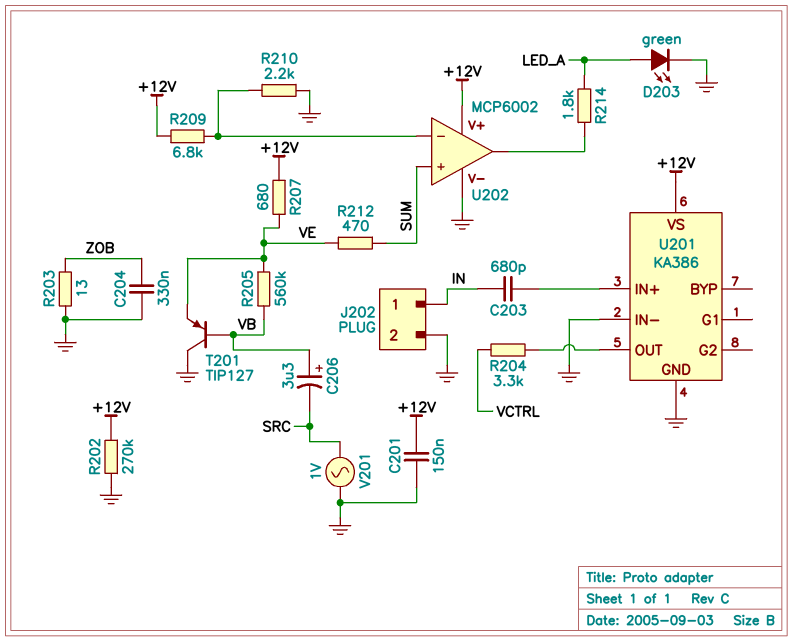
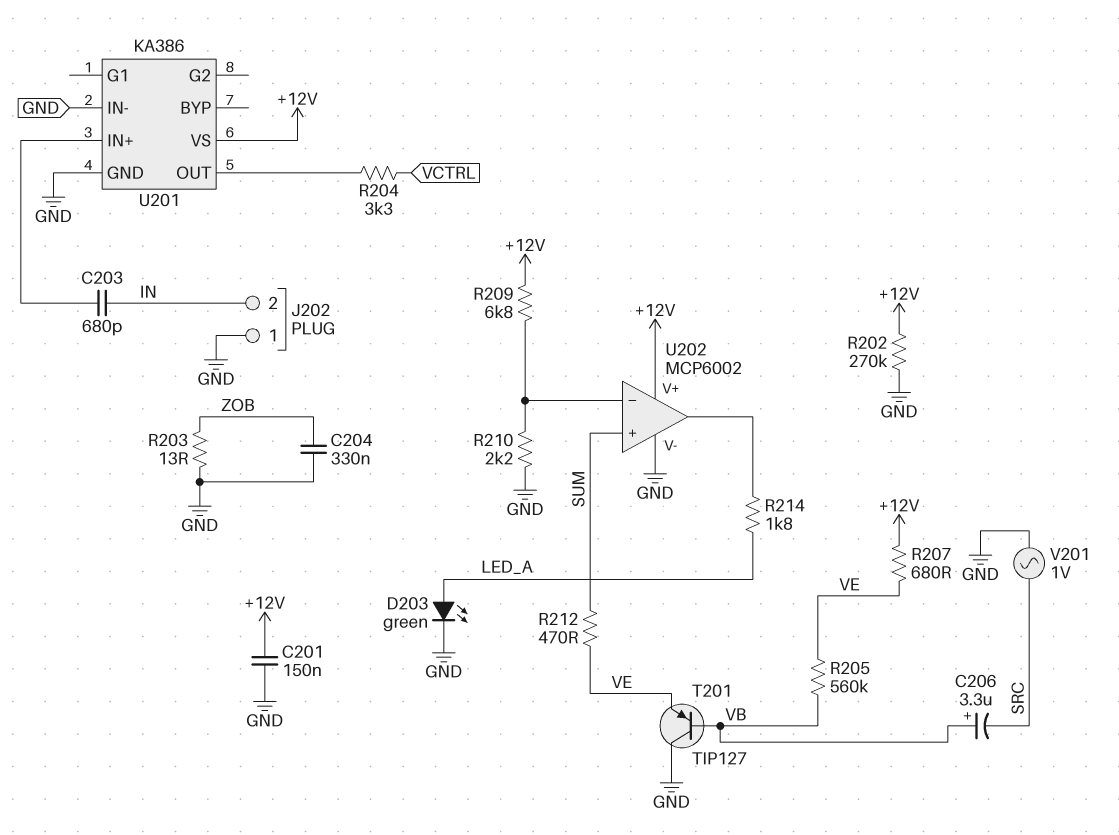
J202 pin 1: IN -> GND
J202 pin 2: GND -> IN

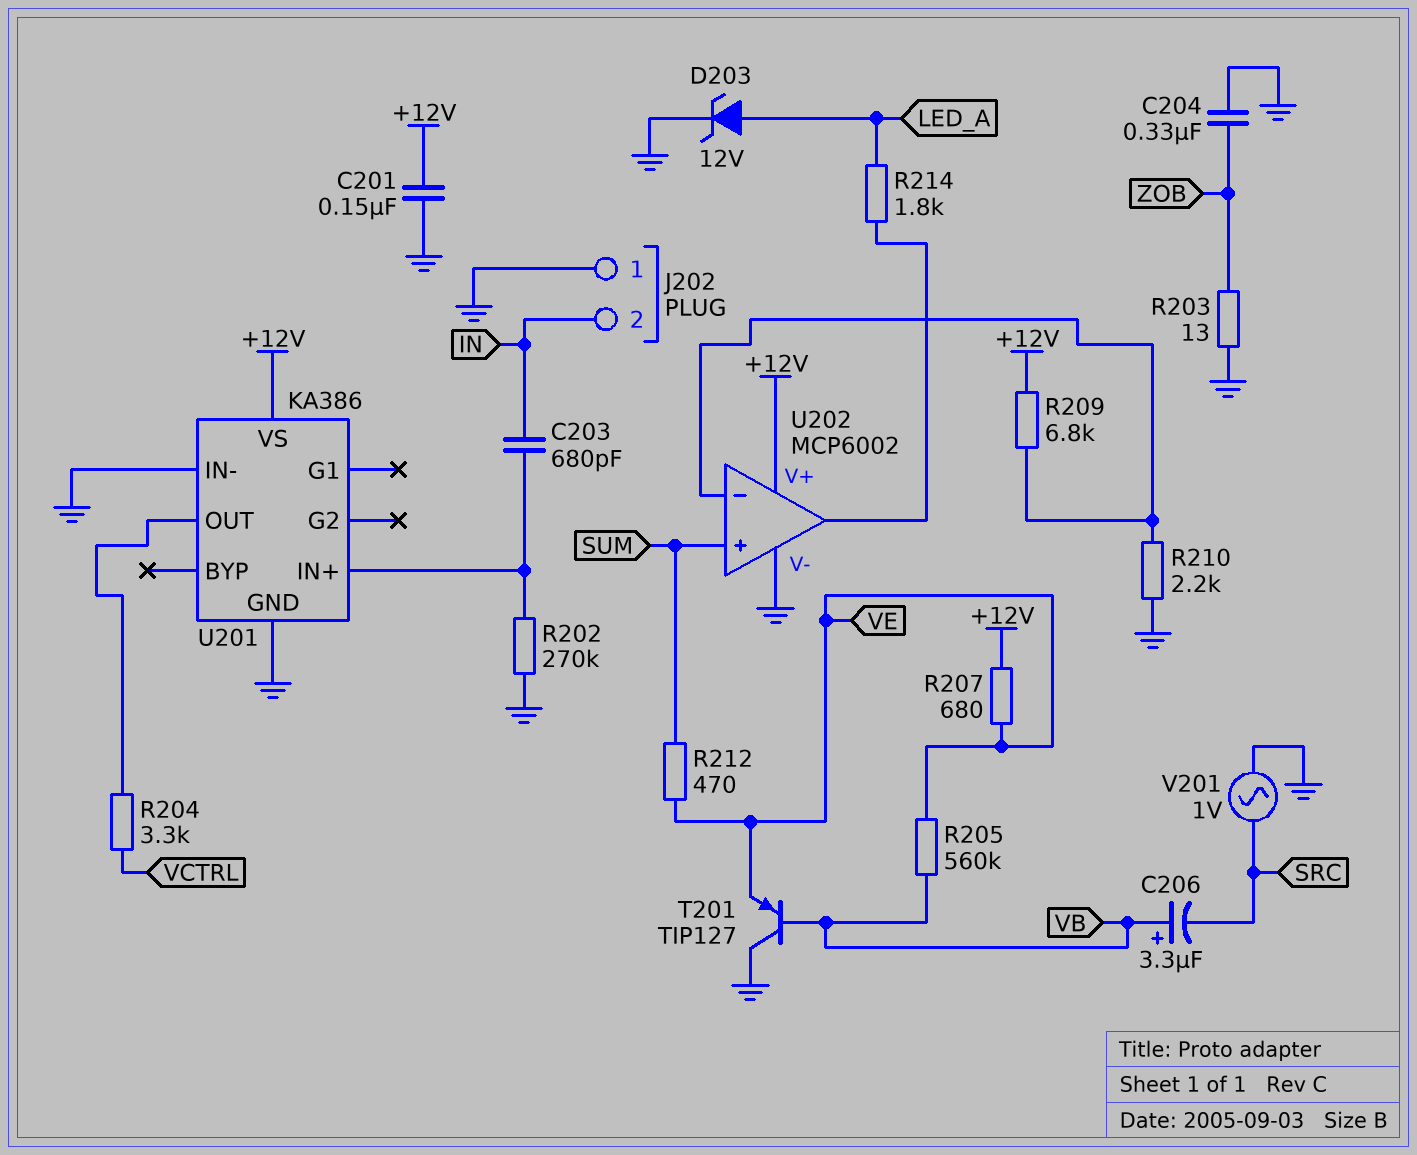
D203: LED green (A LED_A, K GND) -> zener 12V (A LED_A, K GND)
R202: 270k (+12V, GND) -> 270k (GND, U201/IN+)

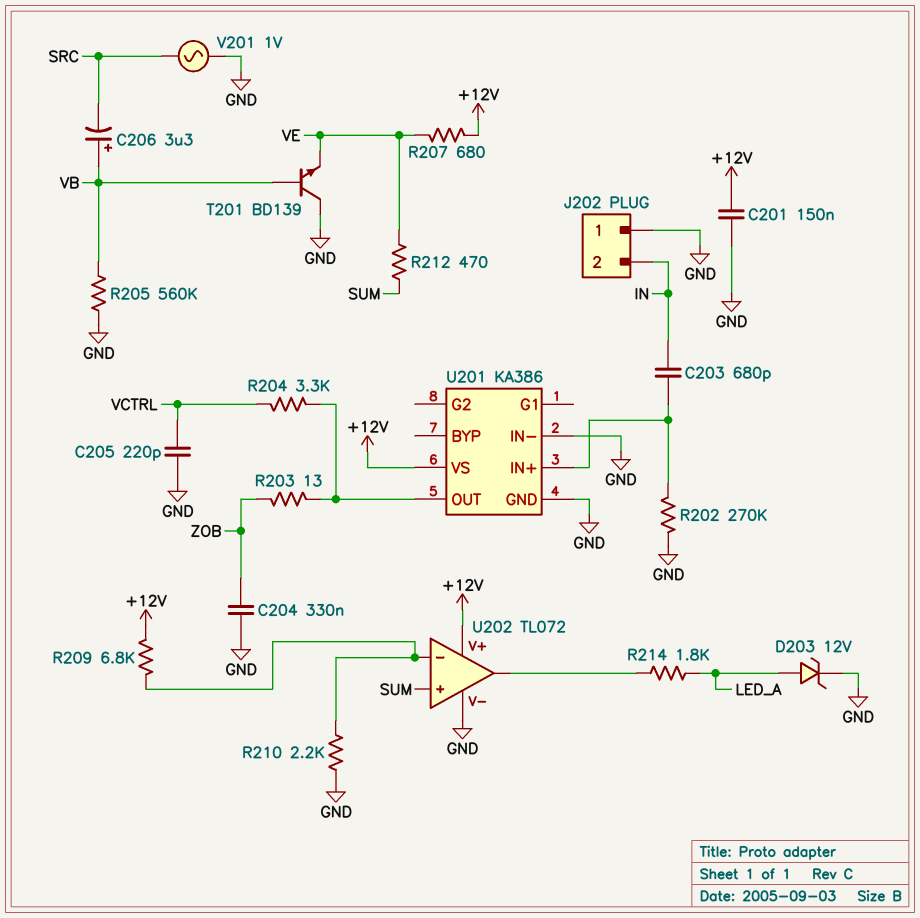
C205: none -> 220pF (GND, VCTRL)
R203: 13 (GND, ZOB) -> 13 (U201/OUT, ZOB)
R205: 560k (VB, VE) -> 560k (GND, VB)
T201: PNP TIP127 (B VB, C GND, E VE) -> NPN BD139 (B VB, C GND, E VE)
U202: MCP6002 -> TL072

